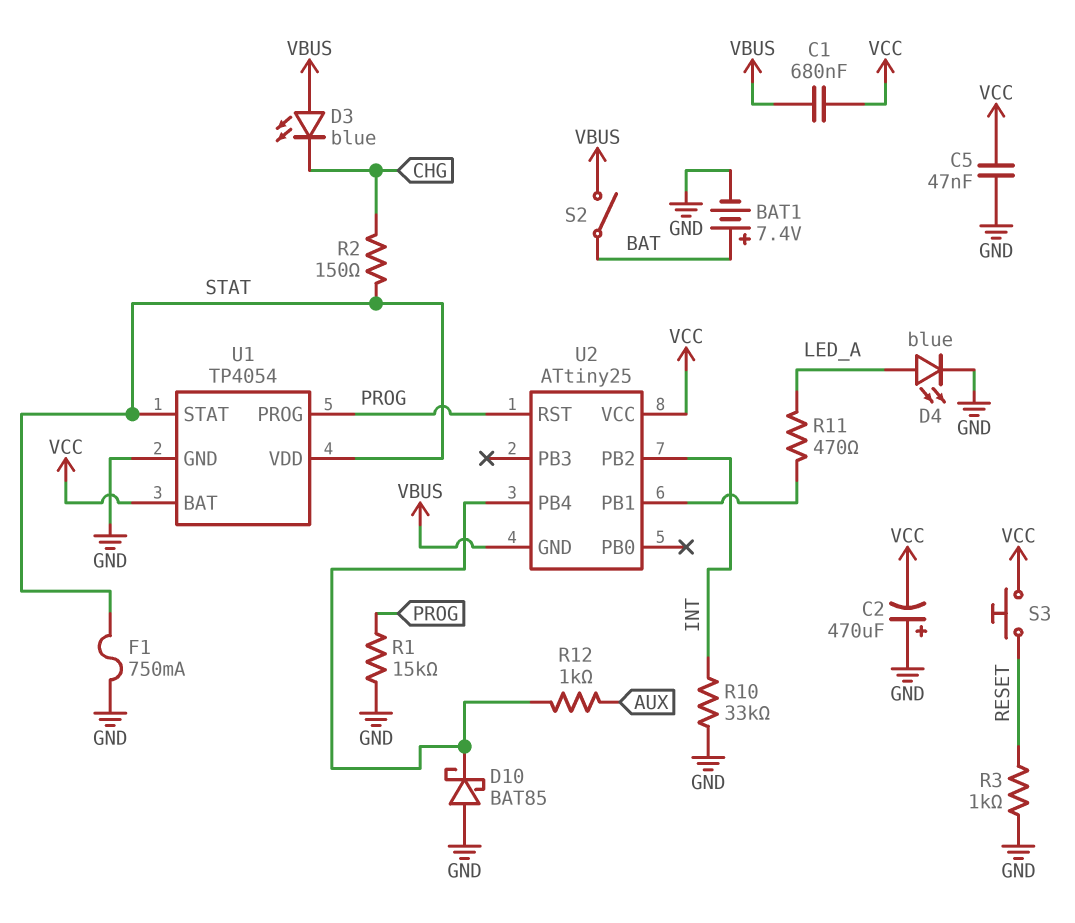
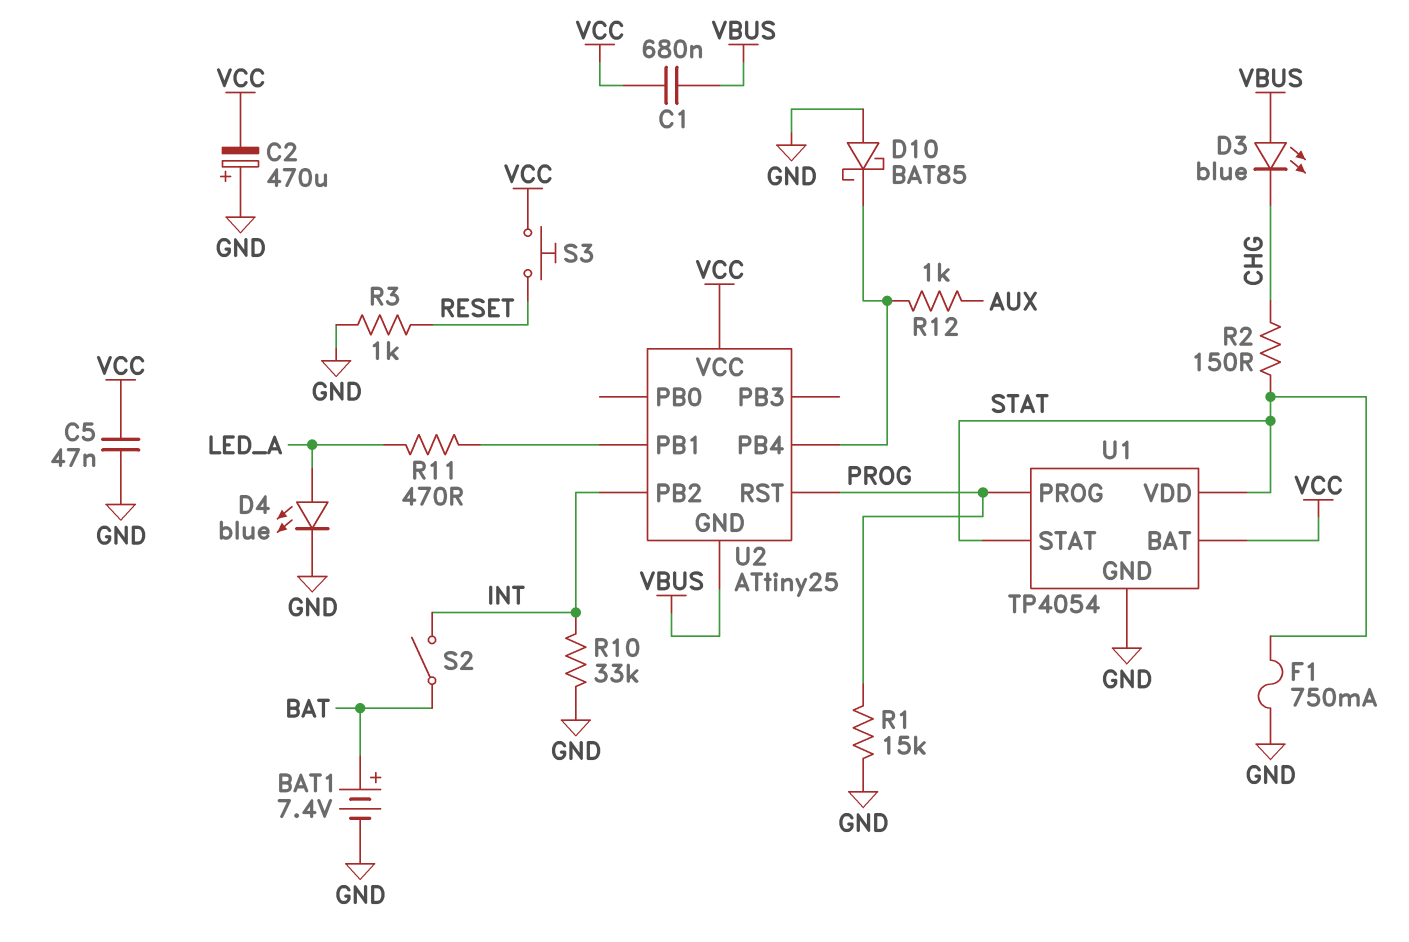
S2: switch (BAT, VBUS) -> switch (BAT, INT)

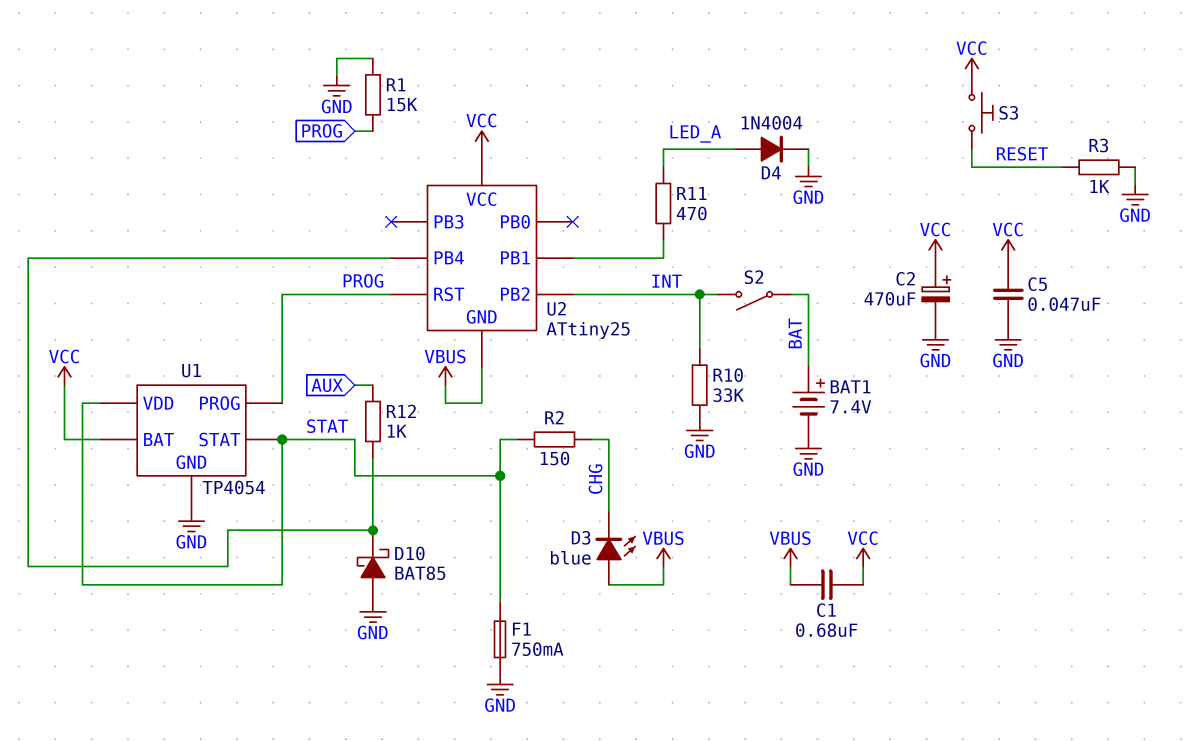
C2: 470uF (plus GND, minus VCC) -> 470uF (plus VCC, minus GND)
D4: LED blue (A LED_A, K GND) -> diode 1N4004 (A LED_A, K GND)

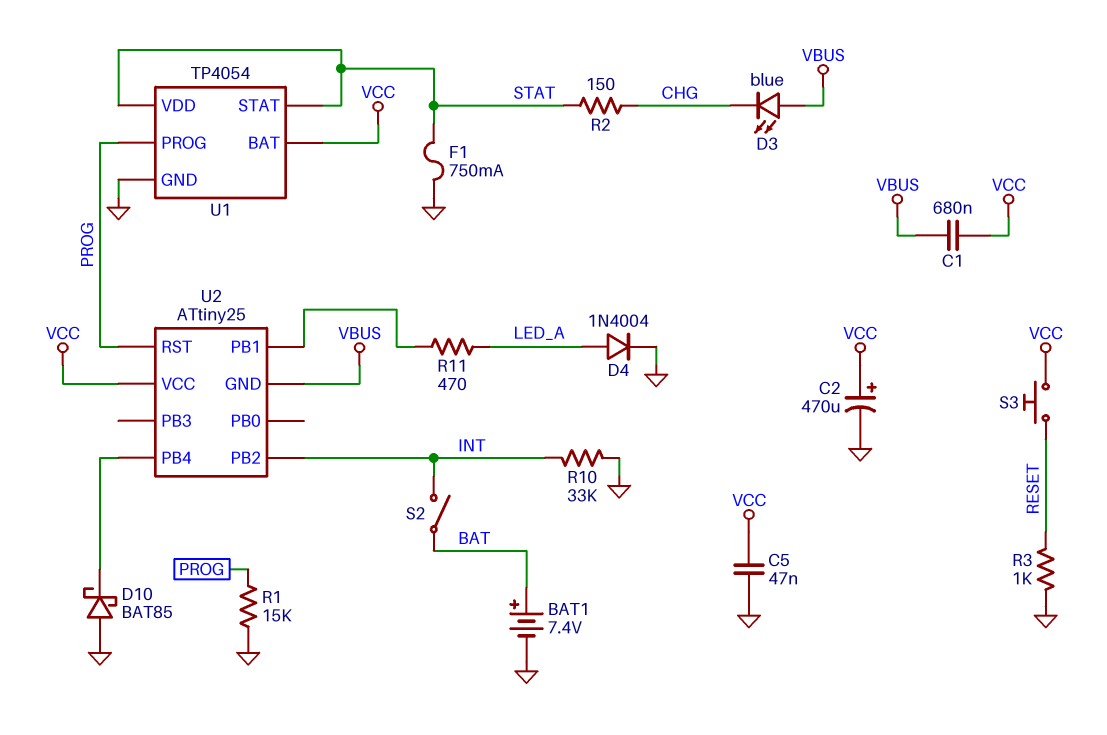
R12: 1k (AUX, U2/PB4) -> none

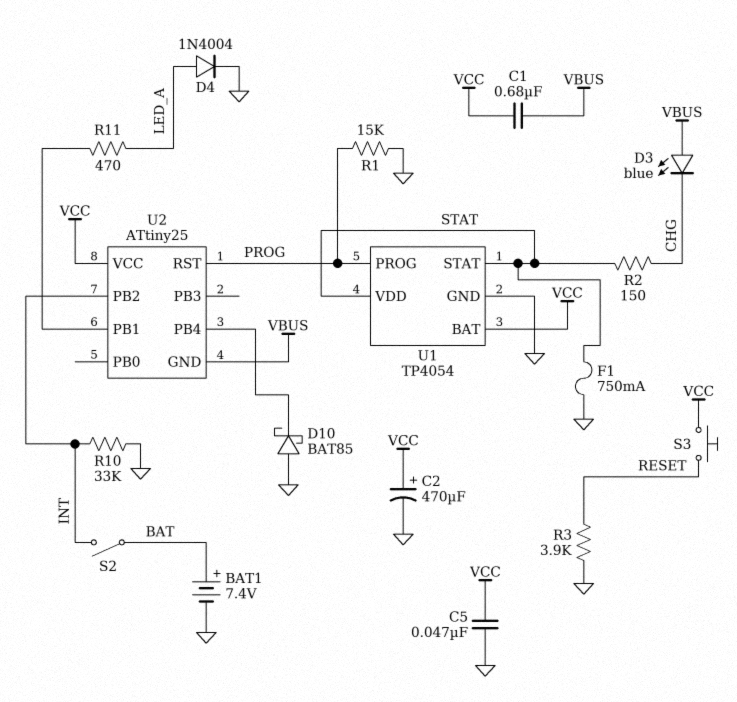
R3: 1k (GND, RESET) -> 3.9k (GND, RESET)

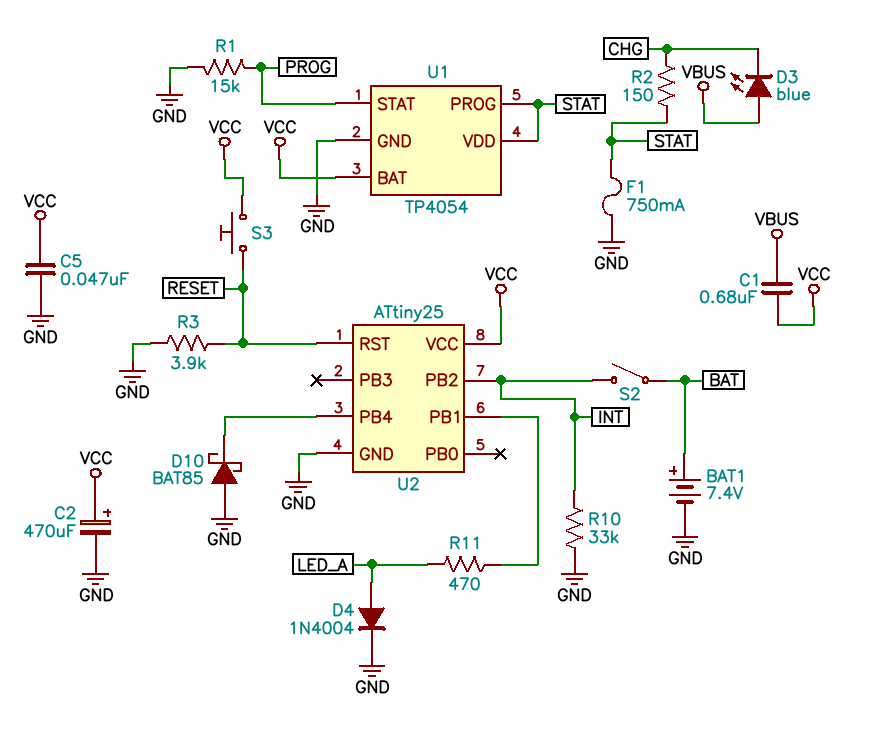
U1 pin PROG: PROG -> STAT
U1 pin STAT: STAT -> PROG
U2 pin GND: VBUS -> GND
U2 pin RST: PROG -> RESET

